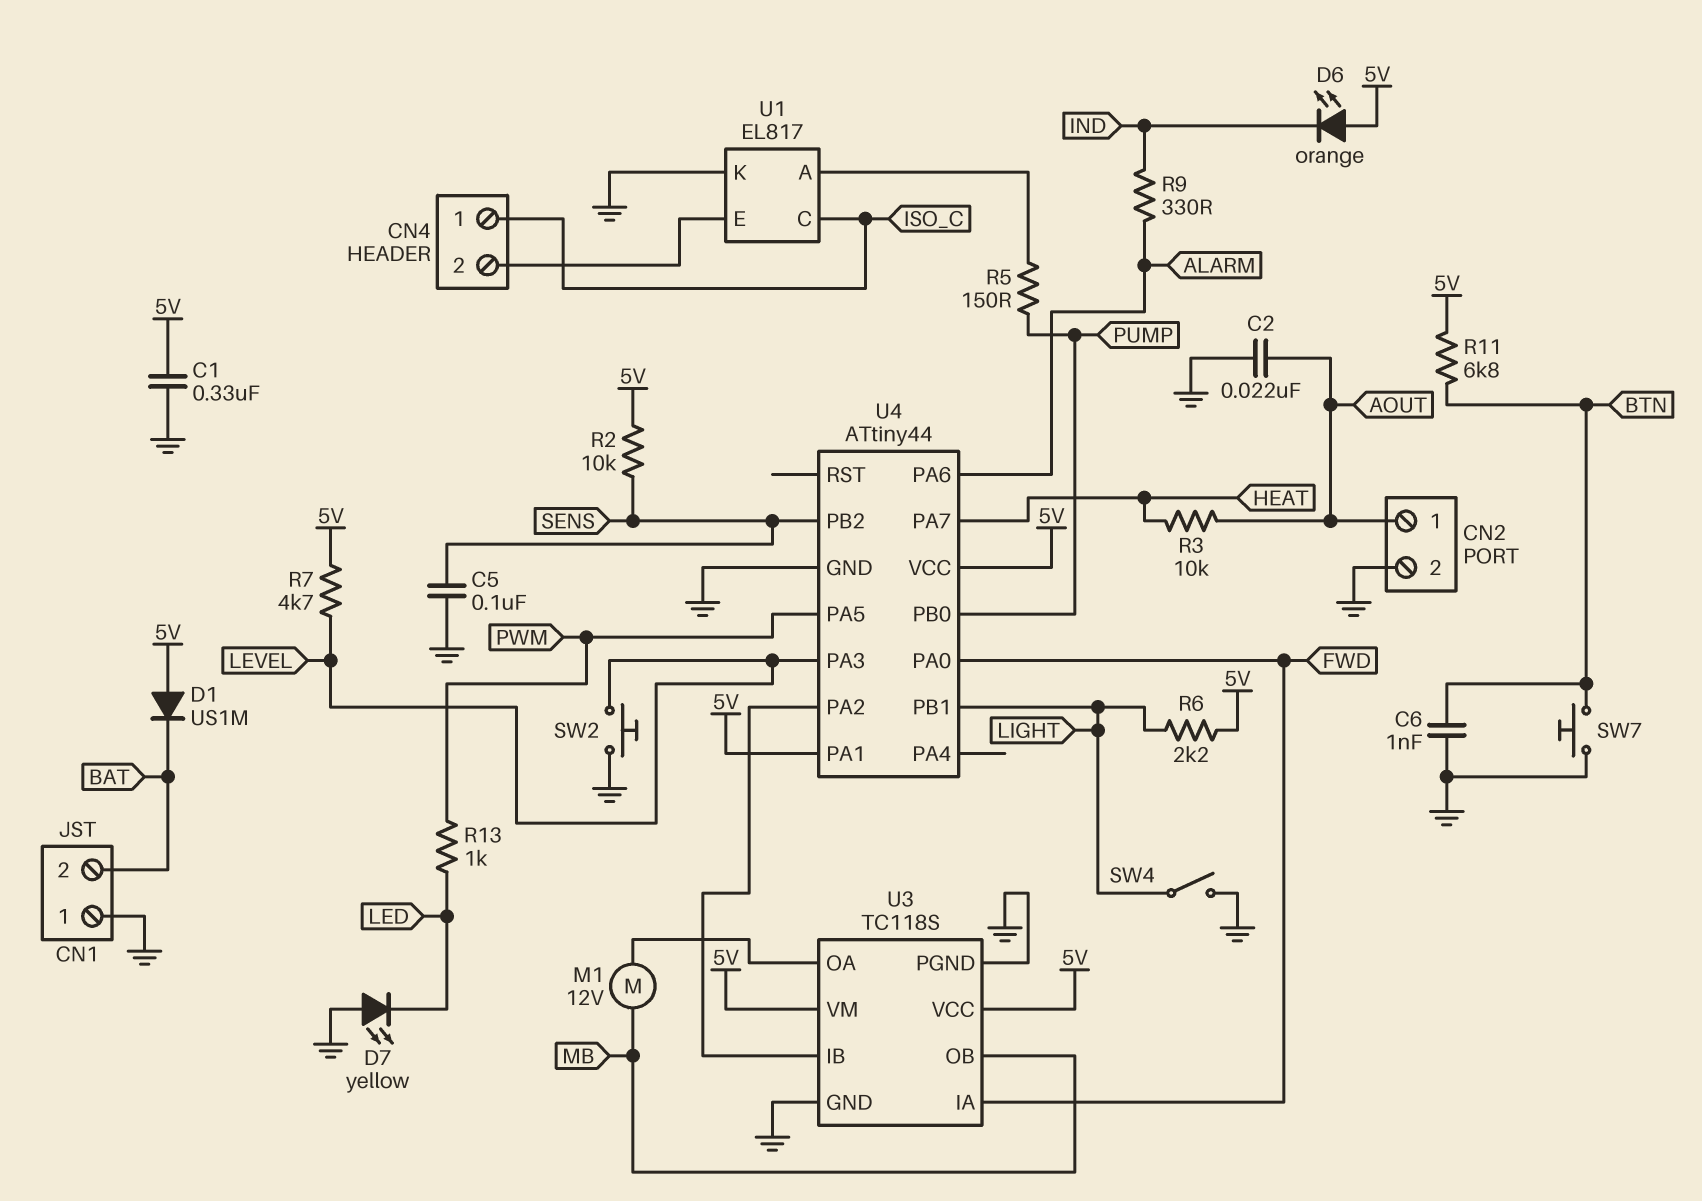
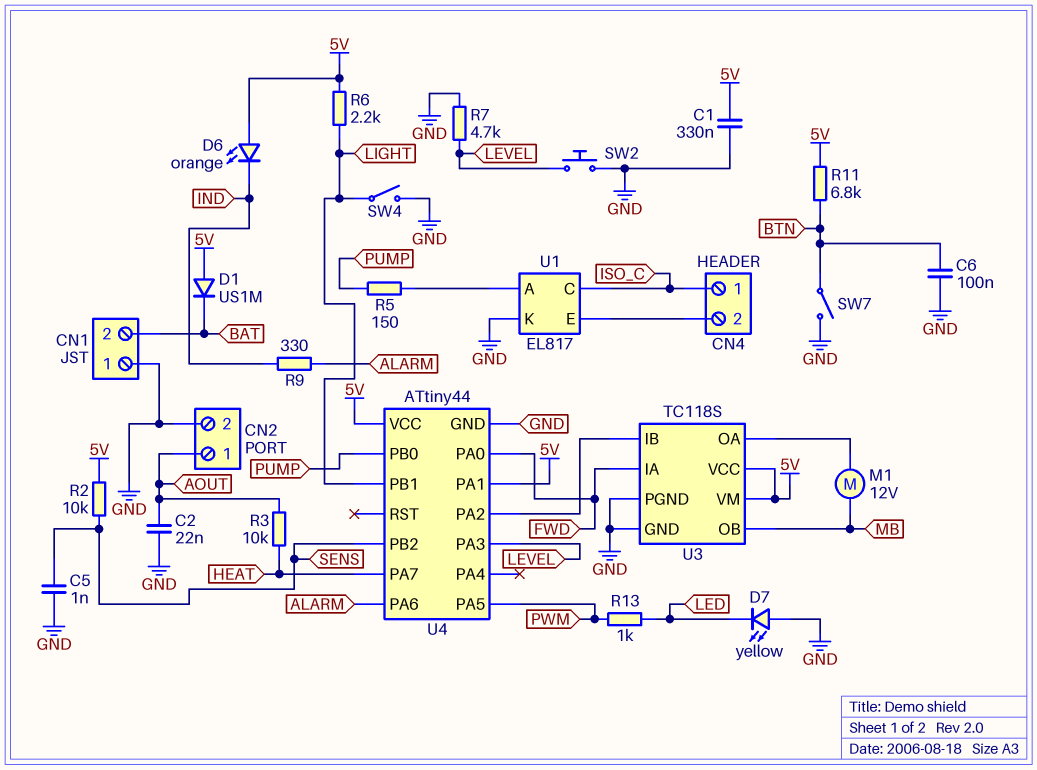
C5: 100nF (GND, SENS) -> 1nF (GND, SENS)
C6: 1nF (BTN, GND) -> 100nF (BTN, GND)
R7: 4.7k (5V, LEVEL) -> 4.7k (GND, LEVEL)
SW7: button (BTN, GND) -> switch (BTN, GND)

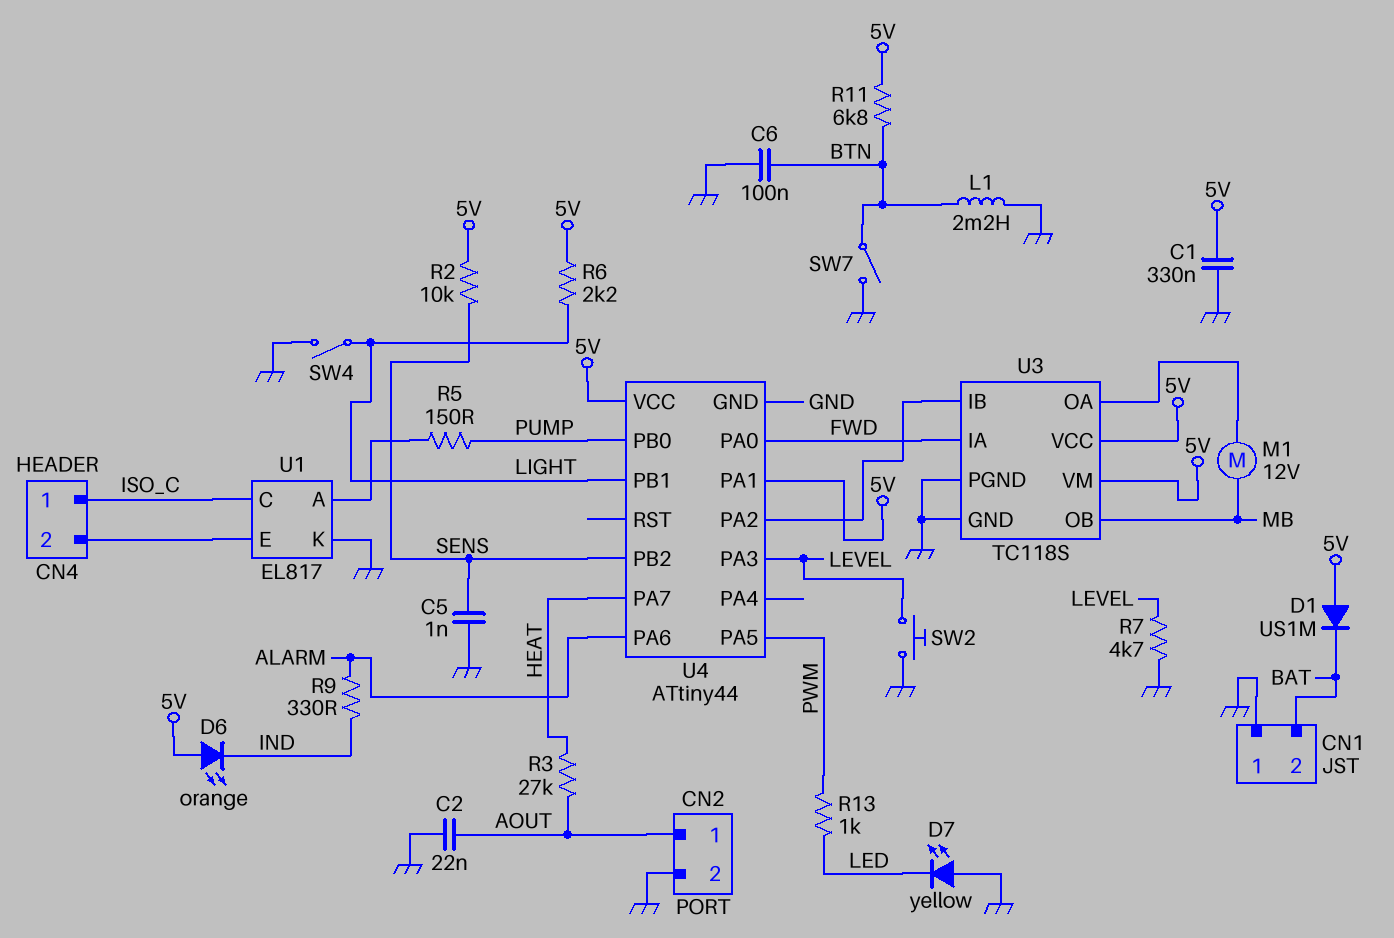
L1: none -> 2.2mH (BTN, GND)
R3: 10k (AOUT, HEAT) -> 27k (AOUT, HEAT)

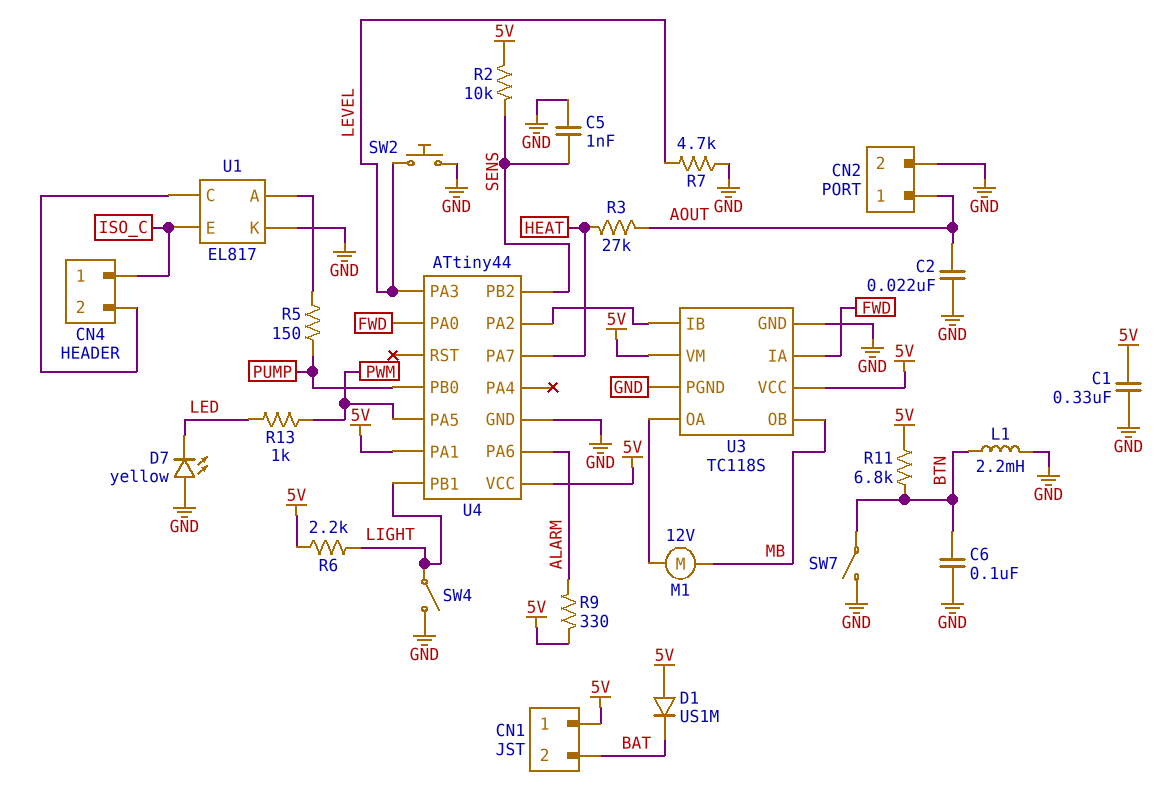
CN1 pin 1: GND -> 5V
D6: LED orange (A 5V, K IND) -> none
R9: 330 (ALARM, IND) -> 330 (5V, ALARM)
U1 pin C: ISO_C -> CN4/2
U1 pin E: CN4/2 -> ISO_C

